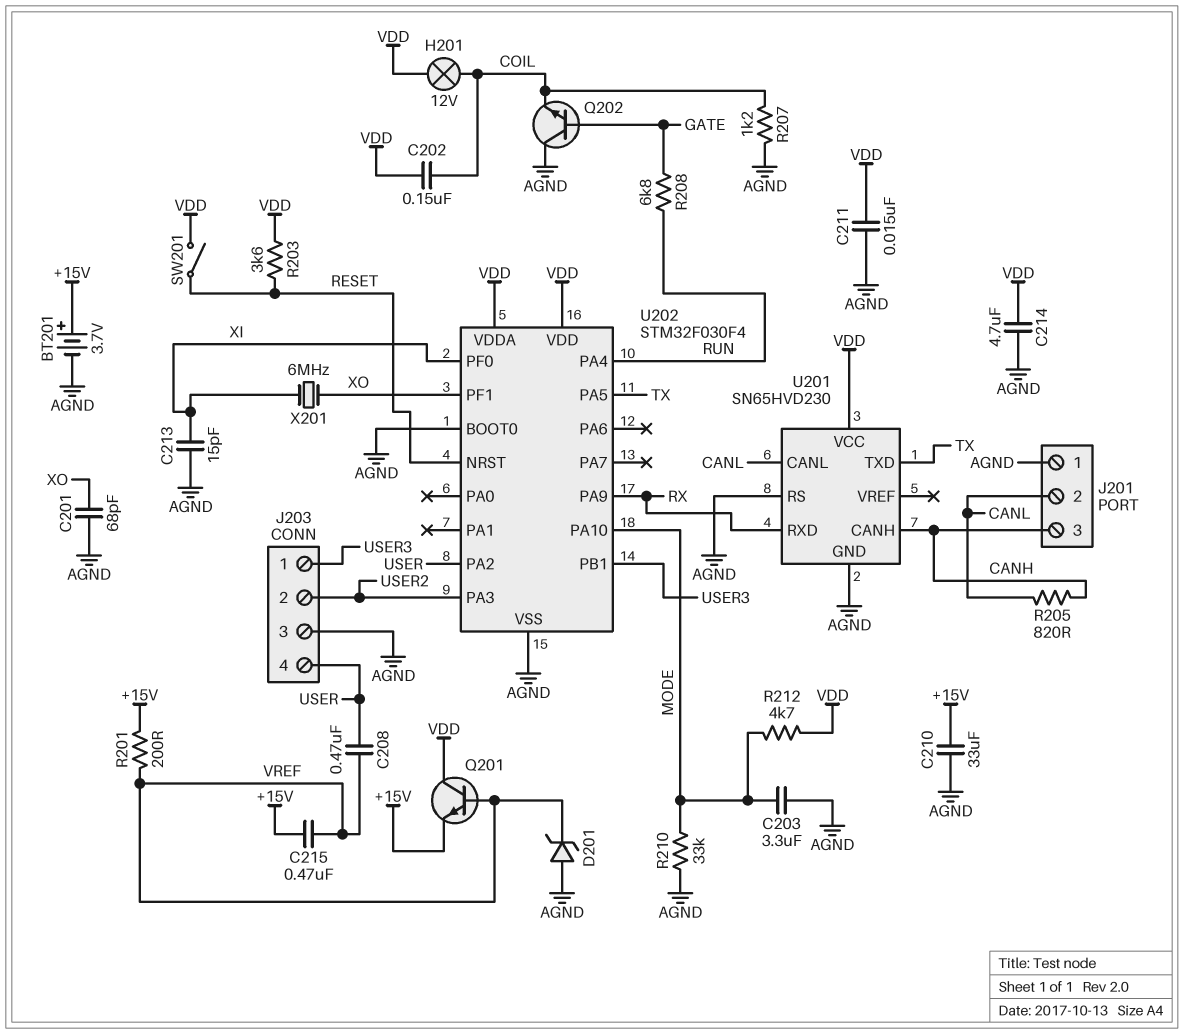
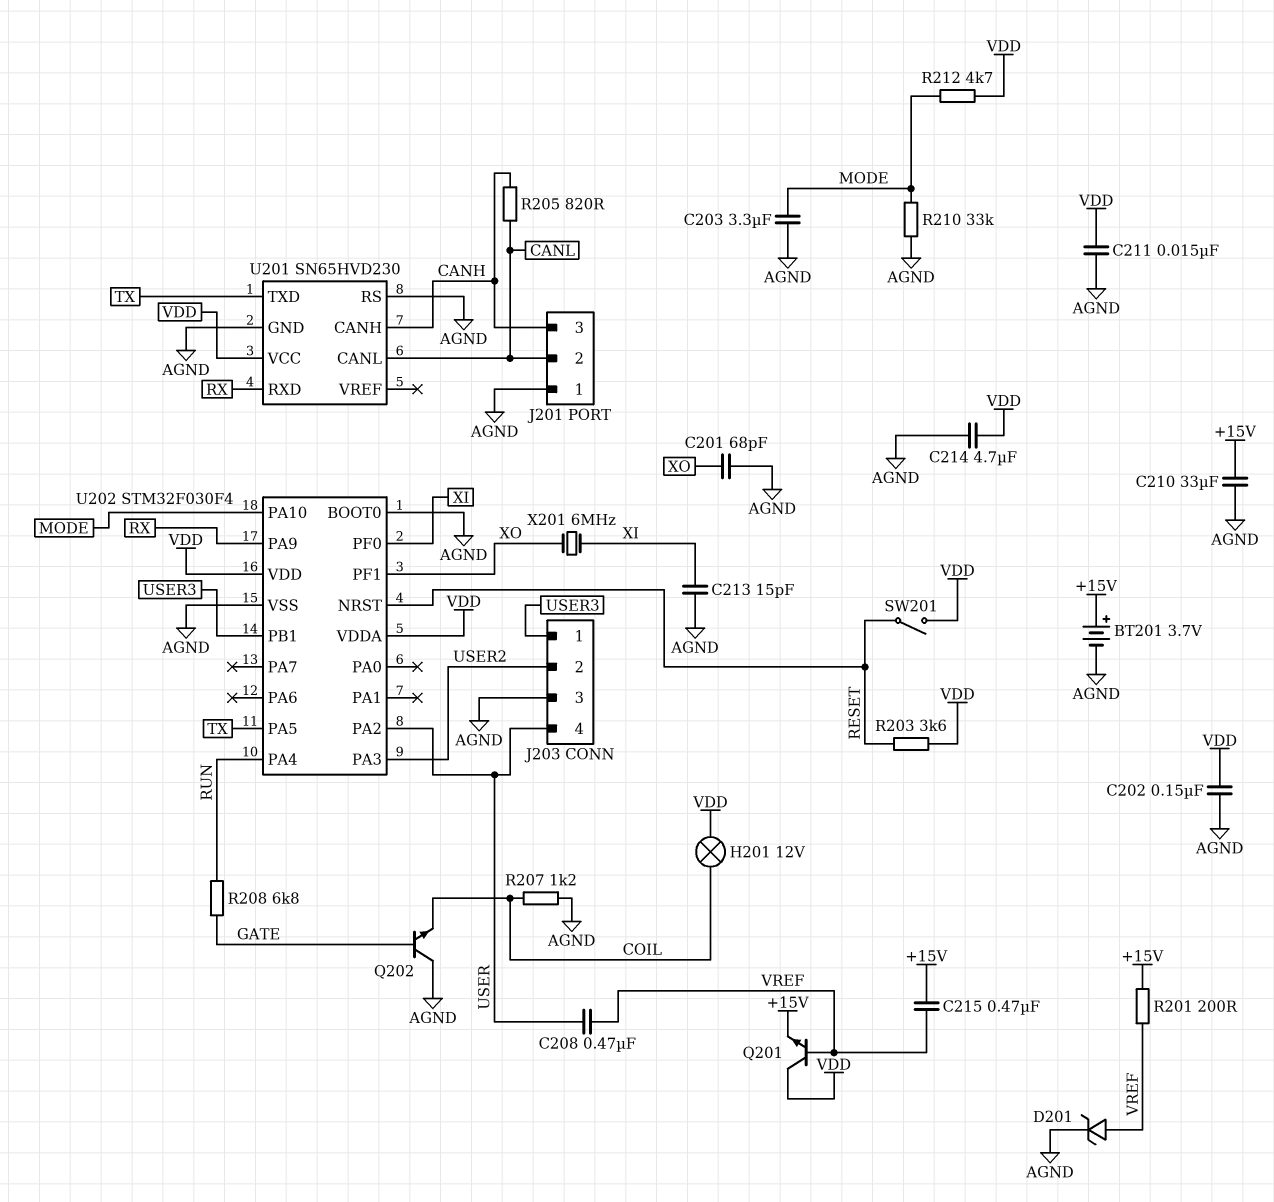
C202: 150nF (COIL, VDD) -> 150nF (AGND, VDD)
D201: zener (A AGND, K VREF) -> zener (A VREF, K AGND)

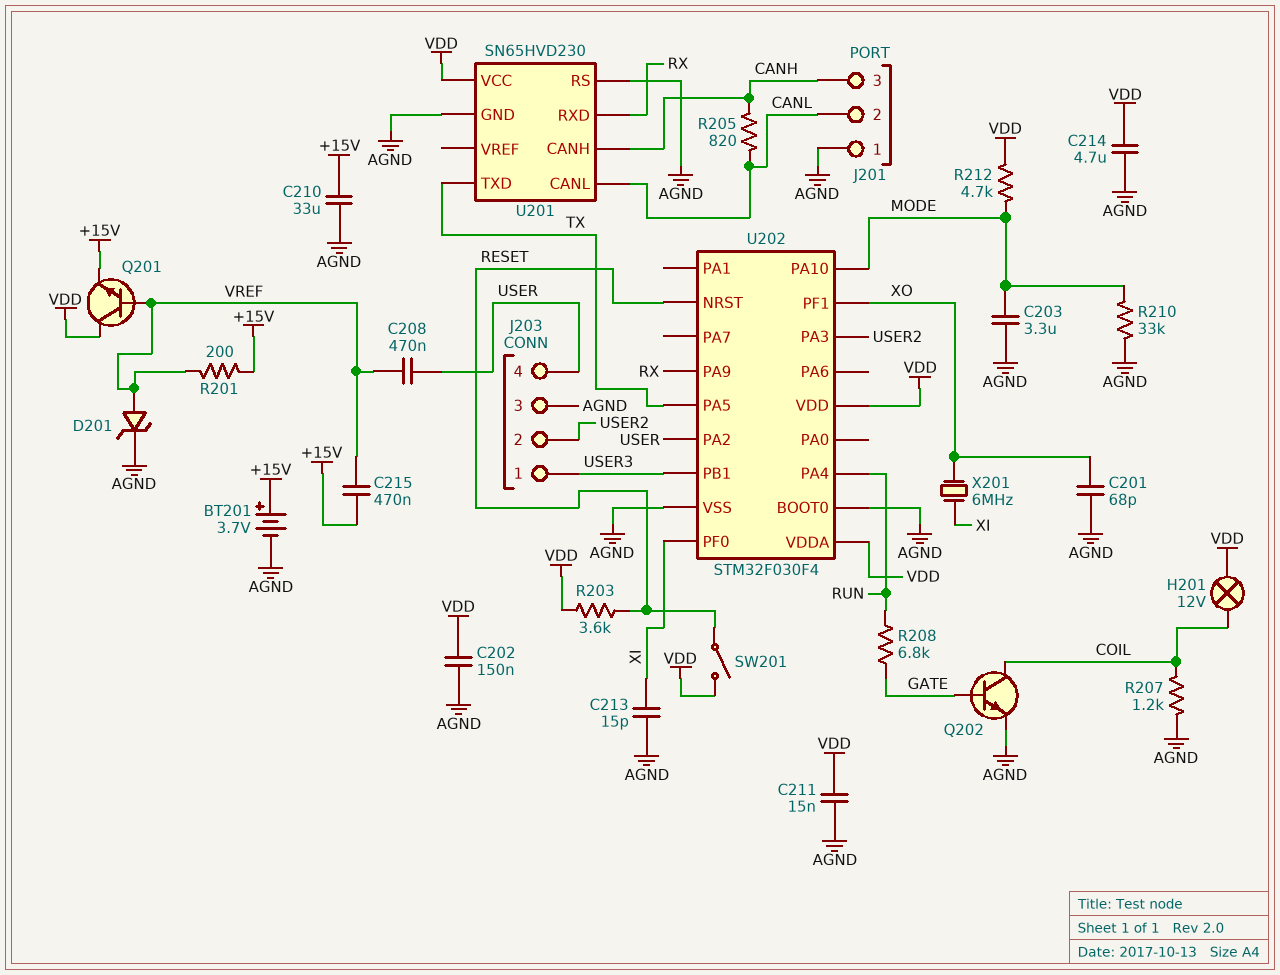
Q202: NPN (B GATE, C AGND, E COIL) -> NPN (B GATE, C COIL, E AGND)

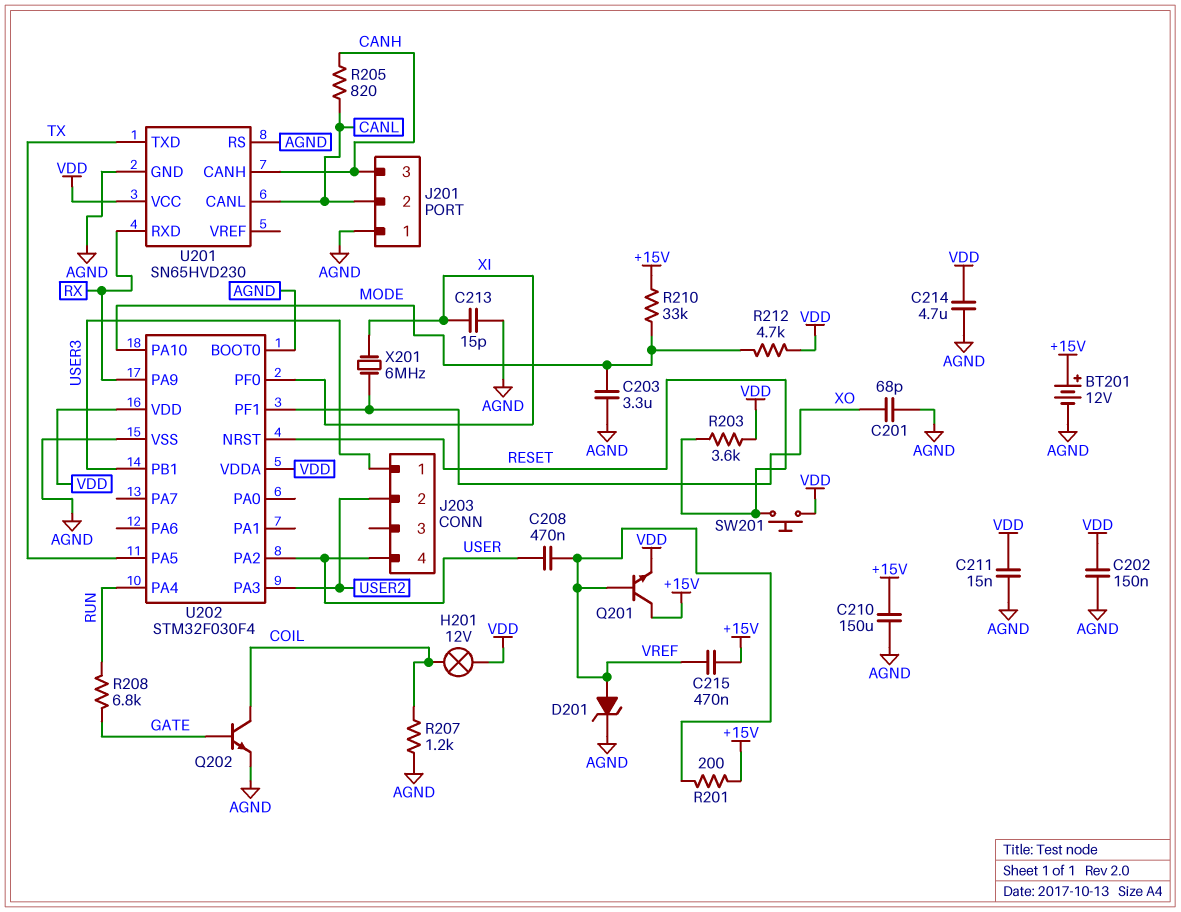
BT201: 3.7V (plus +15V, minus AGND) -> 12V (plus +15V, minus AGND)
C210: 33uF (+15V, AGND) -> 150uF (+15V, AGND)
J203 pin 3: AGND -> none
Q201: NPN (B VREF, C VDD, E +15V) -> NPN (B VREF, C +15V, E VDD)
R210: 33k (AGND, MODE) -> 33k (+15V, MODE)
SW201: switch (RESET, VDD) -> button (RESET, VDD)

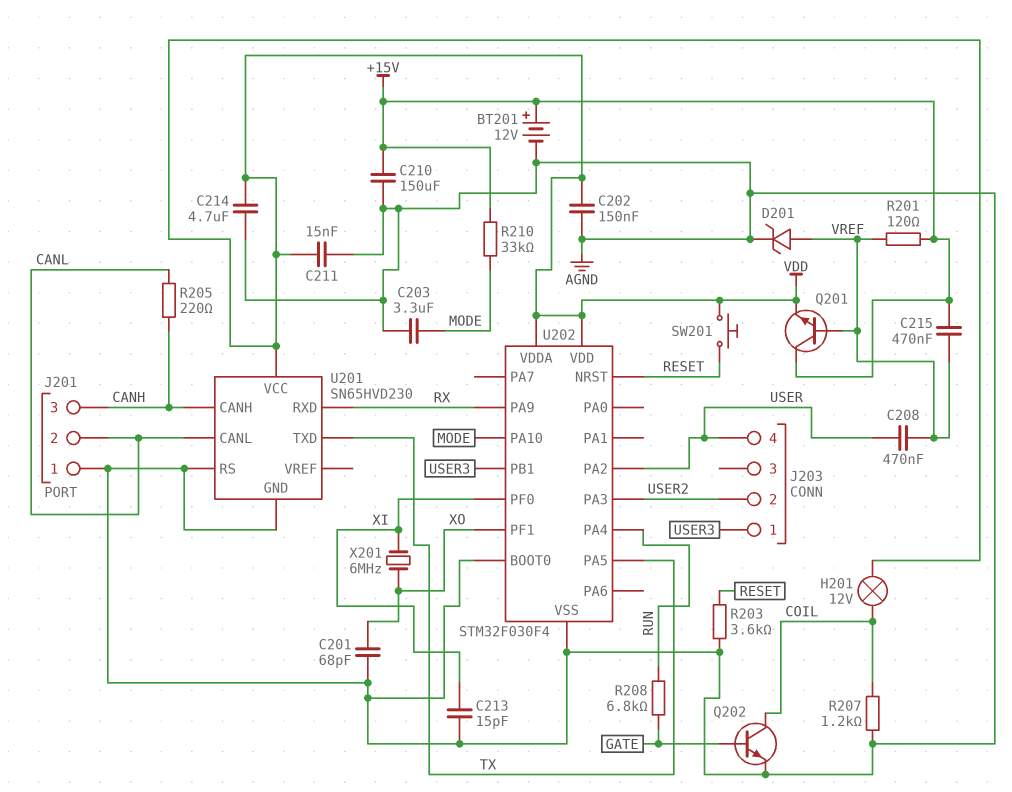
R201: 200 (+15V, VREF) -> 120 (+15V, VREF)
R203: 3.6k (RESET, VDD) -> 3.6k (AGND, RESET)
R205: 820 (CANH, CANL) -> 220 (CANH, CANL)
R212: 4.7k (MODE, VDD) -> none

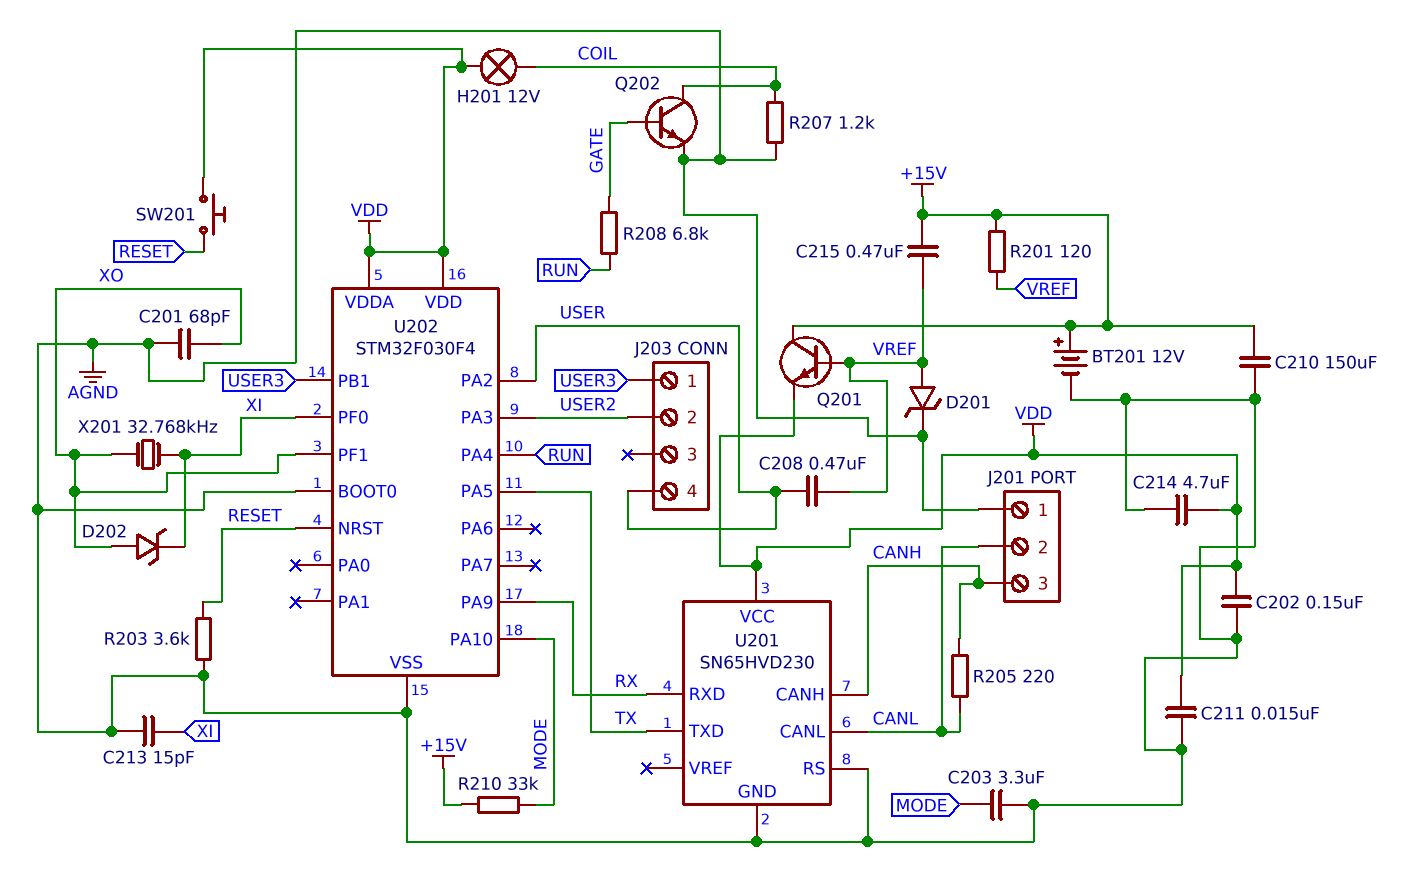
D202: none -> zener (A XO, K XI)
X201: 6MHz (XI, XO) -> 32.768kHz (XI, XO)

